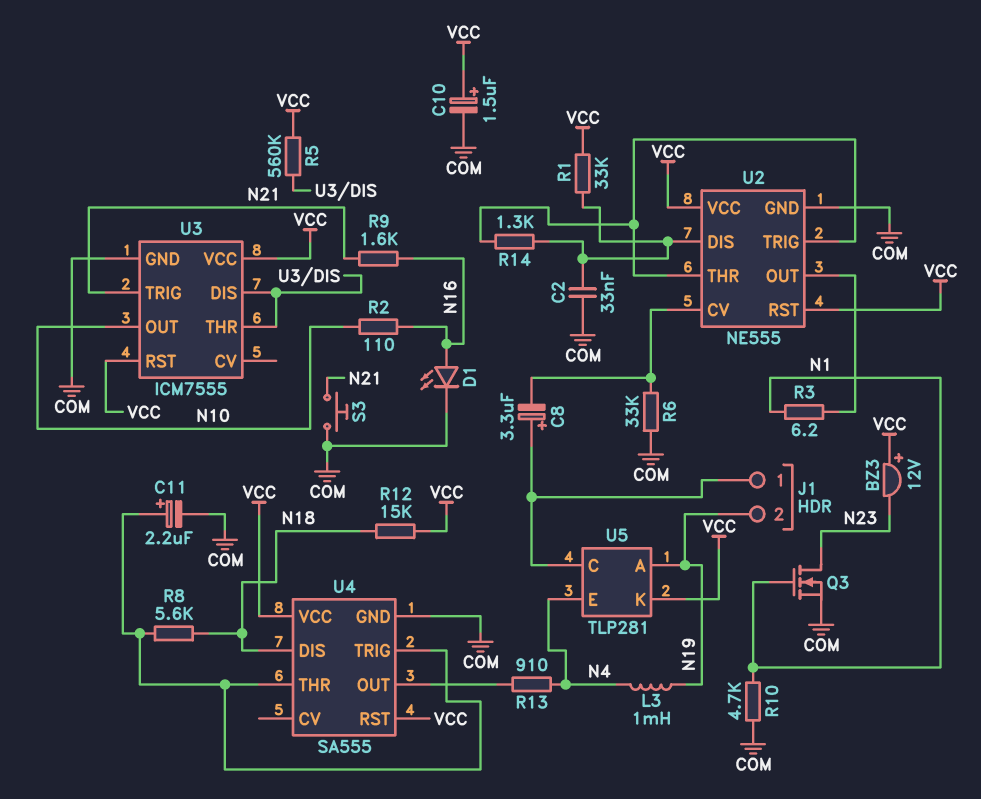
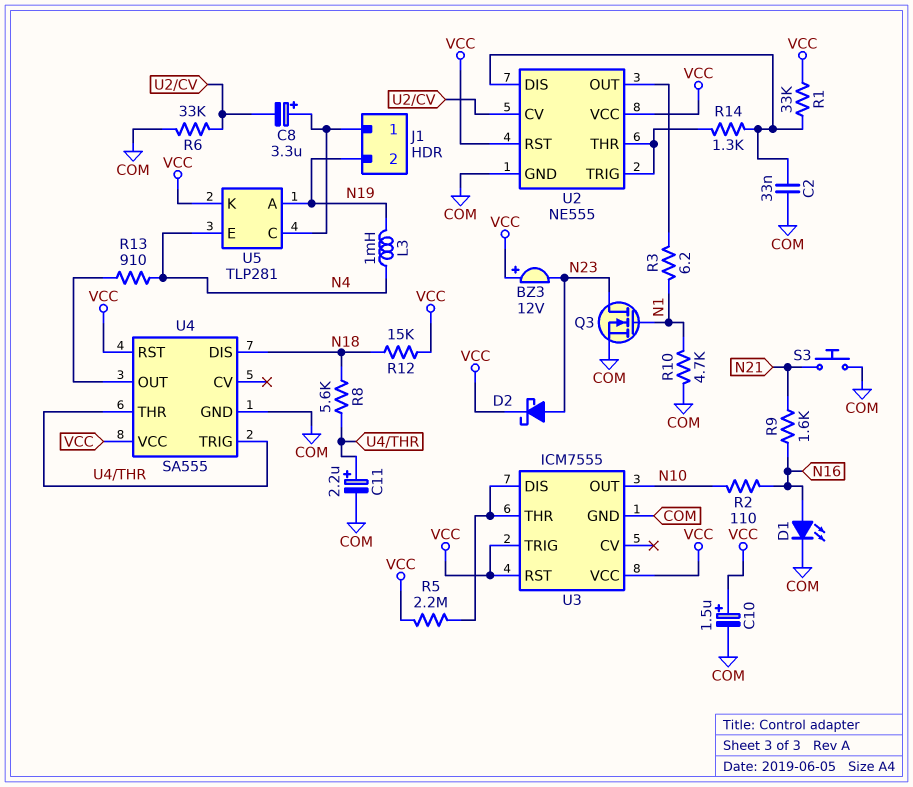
D2: none -> schottky (A N23, K VCC)
R5: 560k (U3/DIS, VCC) -> 2.2M (U3/DIS, VCC)
U3 pin TRIG: N21 -> VCC

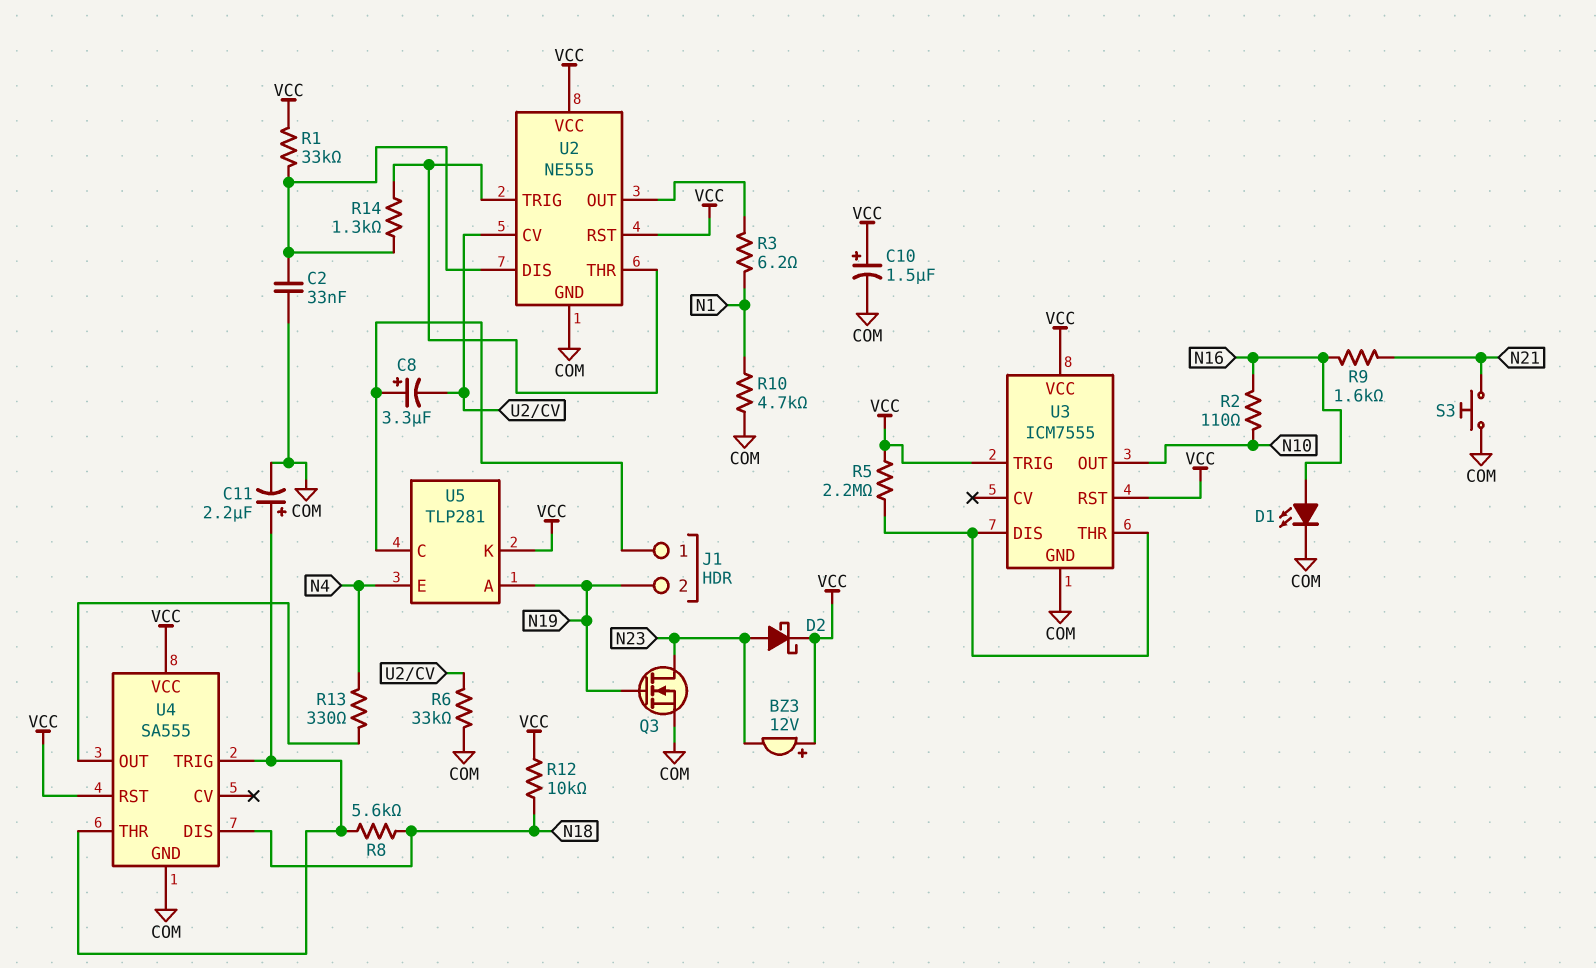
L3: 1mH (N4, N19) -> none
Q3: NMOS (G N1, D N23, S COM) -> NMOS (G N19, D N23, S COM)
R12: 15k (N18, VCC) -> 10k (N18, VCC)
R13: 910 (N4, U4/OUT) -> 330 (N4, U4/OUT)

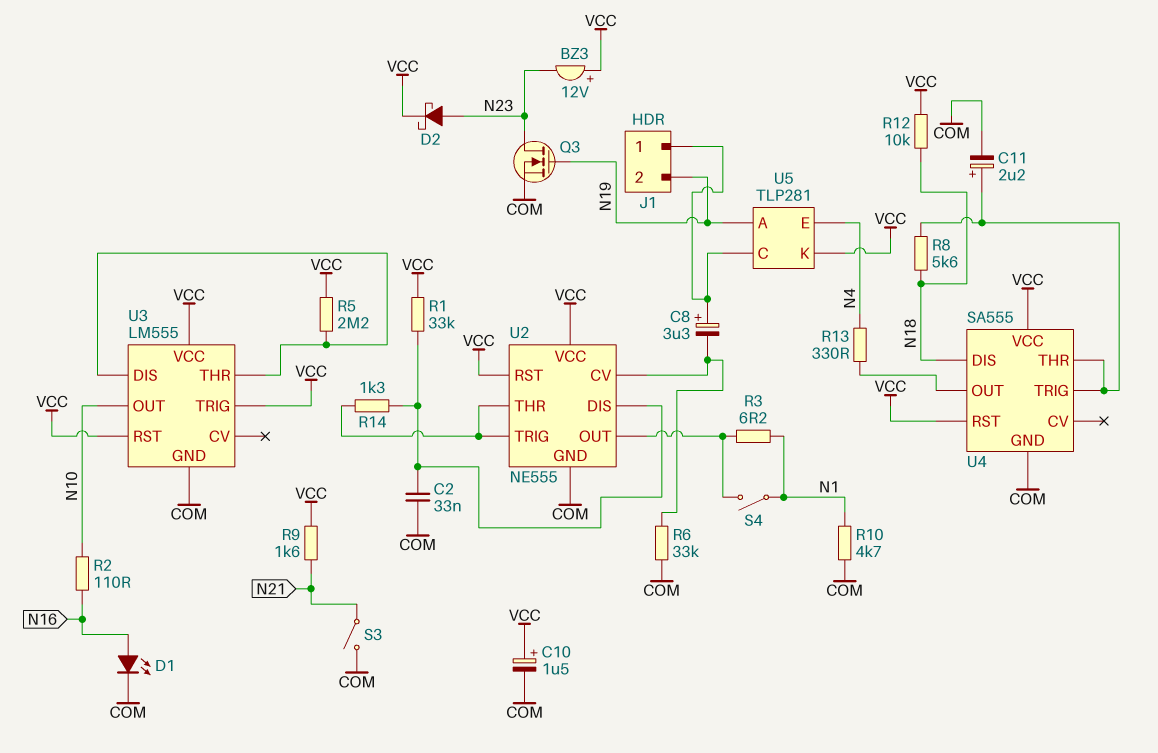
R9: 1.6k (N16, N21) -> 1.6k (N21, VCC)
S3: button (COM, N21) -> switch (COM, N21)
S4: none -> switch (N1, U2/OUT)
U3: ICM7555 -> LM555

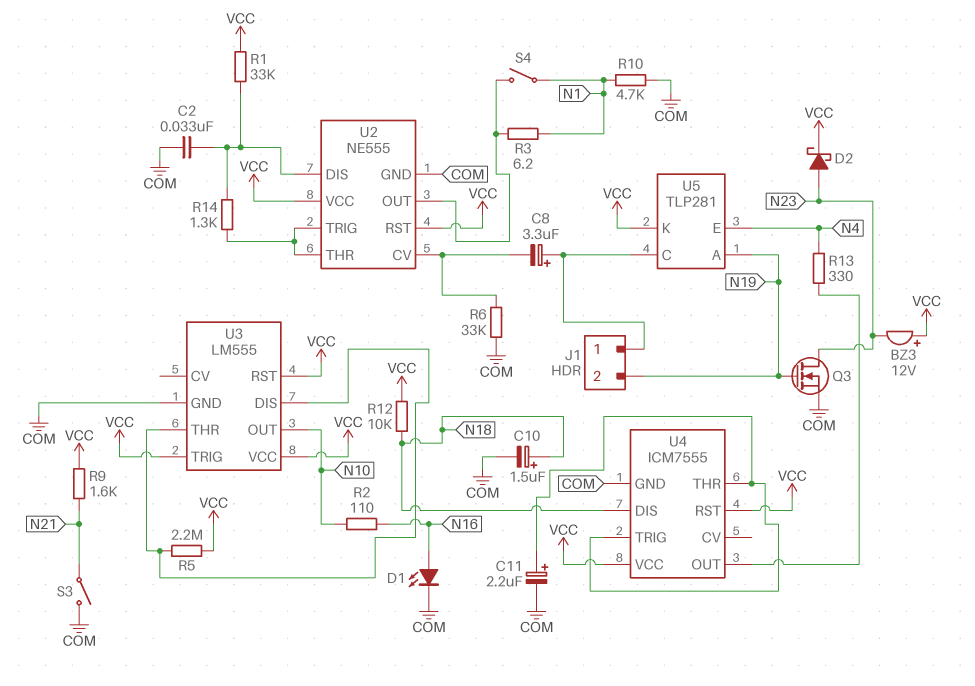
C10: 1.5uF (plus VCC, minus COM) -> 1.5uF (plus N18, minus COM)
R8: 5.6k (N18, U4/THR) -> none
U4: SA555 -> ICM7555

